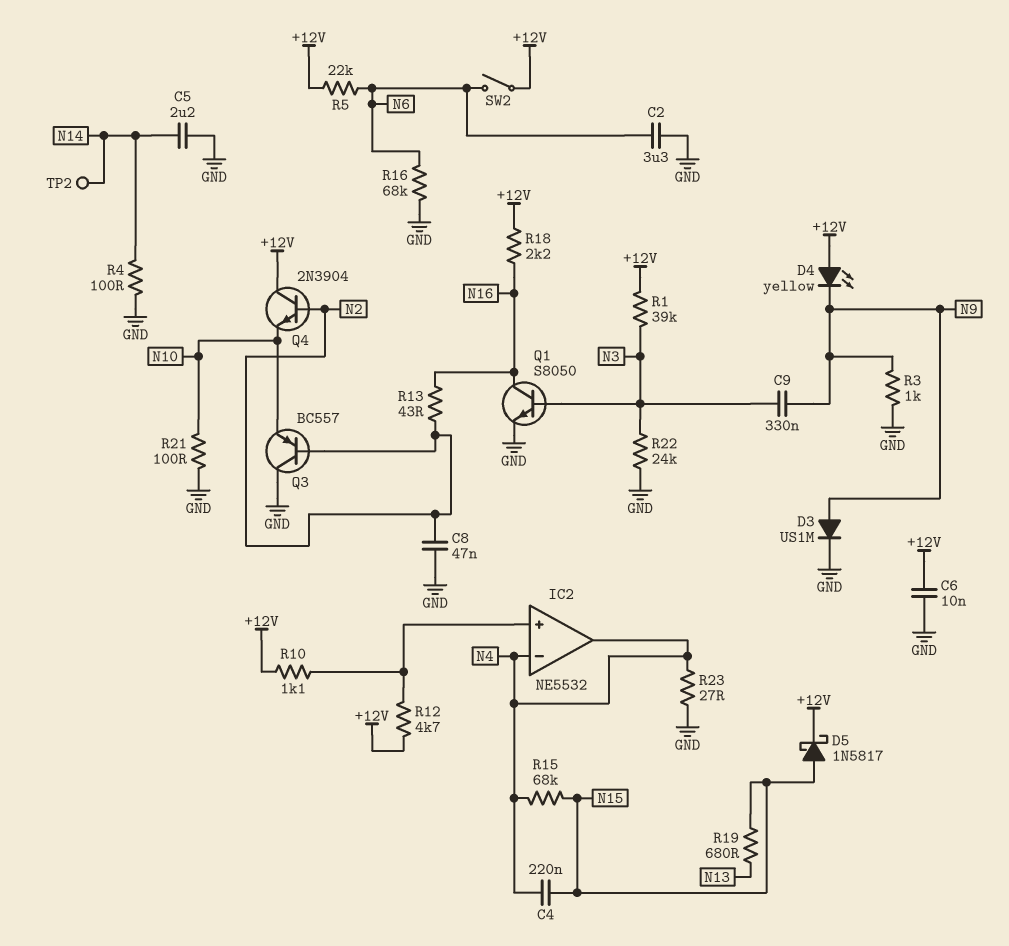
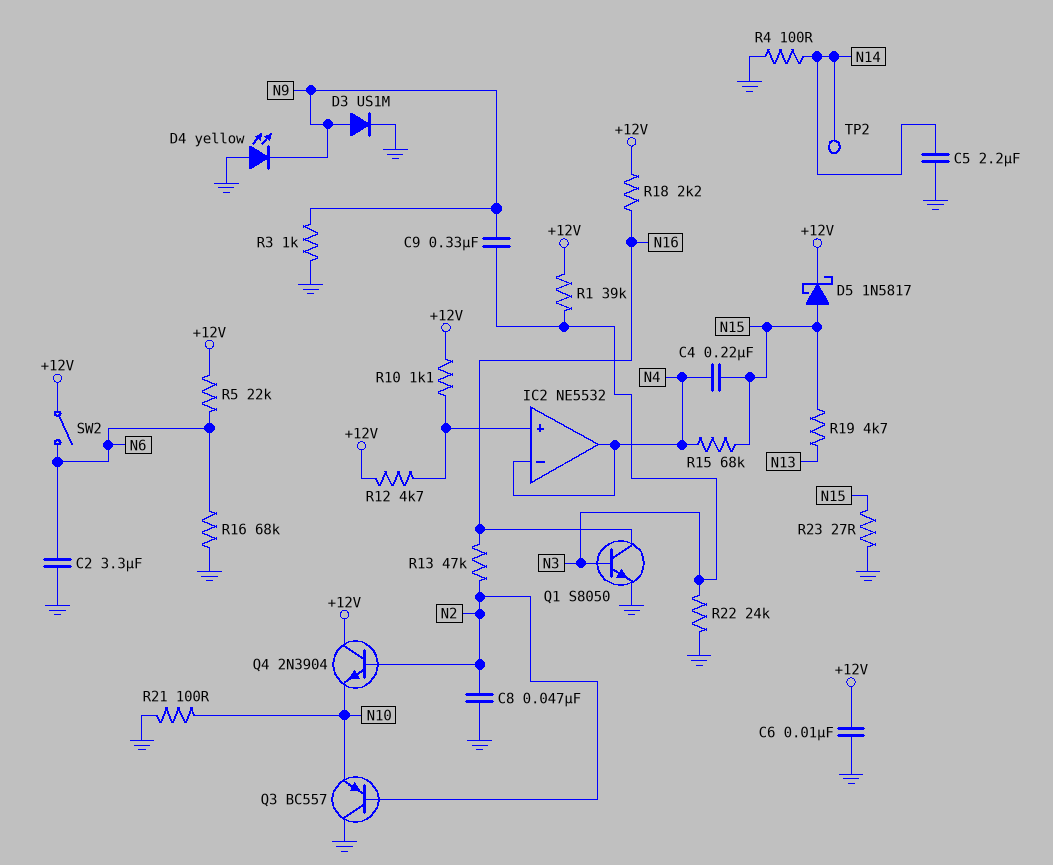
D4: LED yellow (A +12V, K N9) -> LED yellow (A GND, K N9)
R13: 43 (N2, N16) -> 47k (N2, N16)
R19: 680 (N13, N15) -> 4.7k (N13, N15)
R23: 27 (GND, N4) -> 27 (GND, N15)

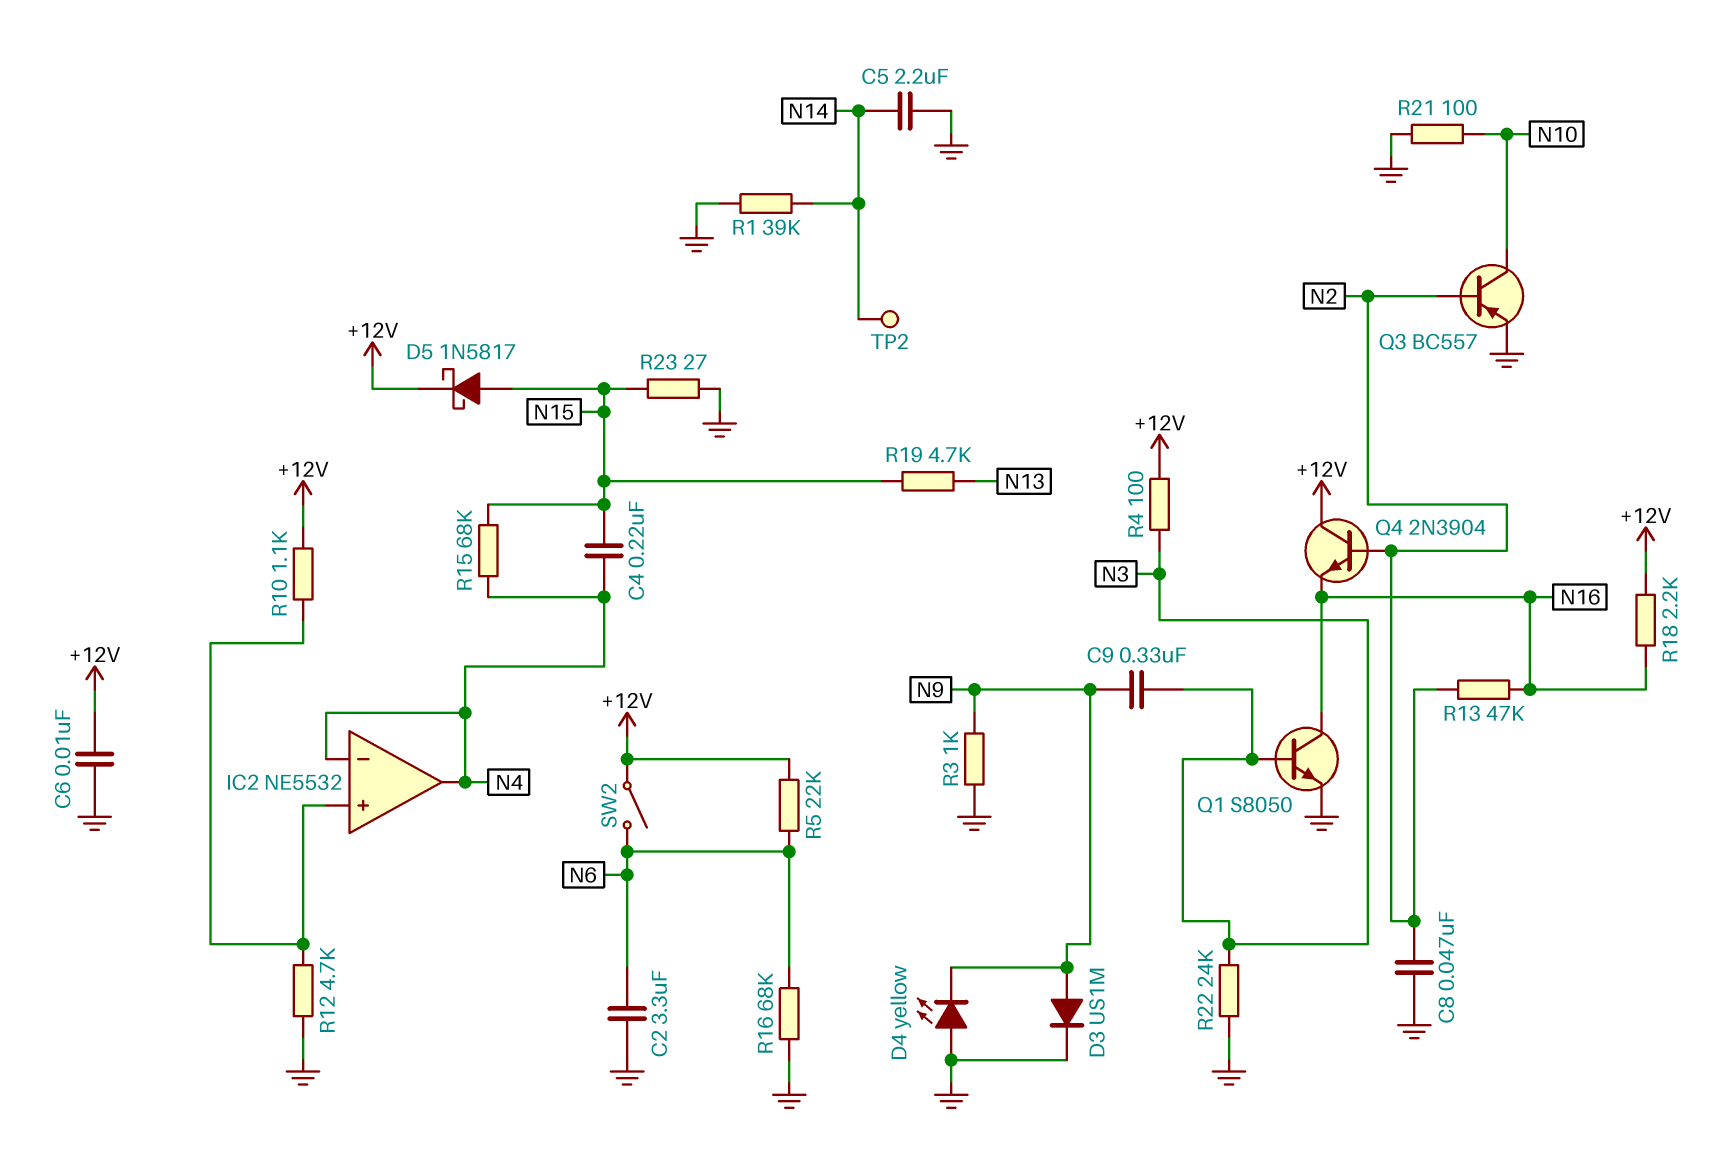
Q3: PNP BC557 (B N2, C GND, E N10) -> PNP BC557 (B N2, C N10, E GND)
Q4: NPN 2N3904 (B N2, C +12V, E N10) -> NPN 2N3904 (B N2, C +12V, E N16)
R1: 39k (+12V, N3) -> 39k (GND, N14)
R4: 100 (GND, N14) -> 100 (+12V, N3)
R12: 4.7k (+12V, IC2/in+) -> 4.7k (GND, IC2/in+)

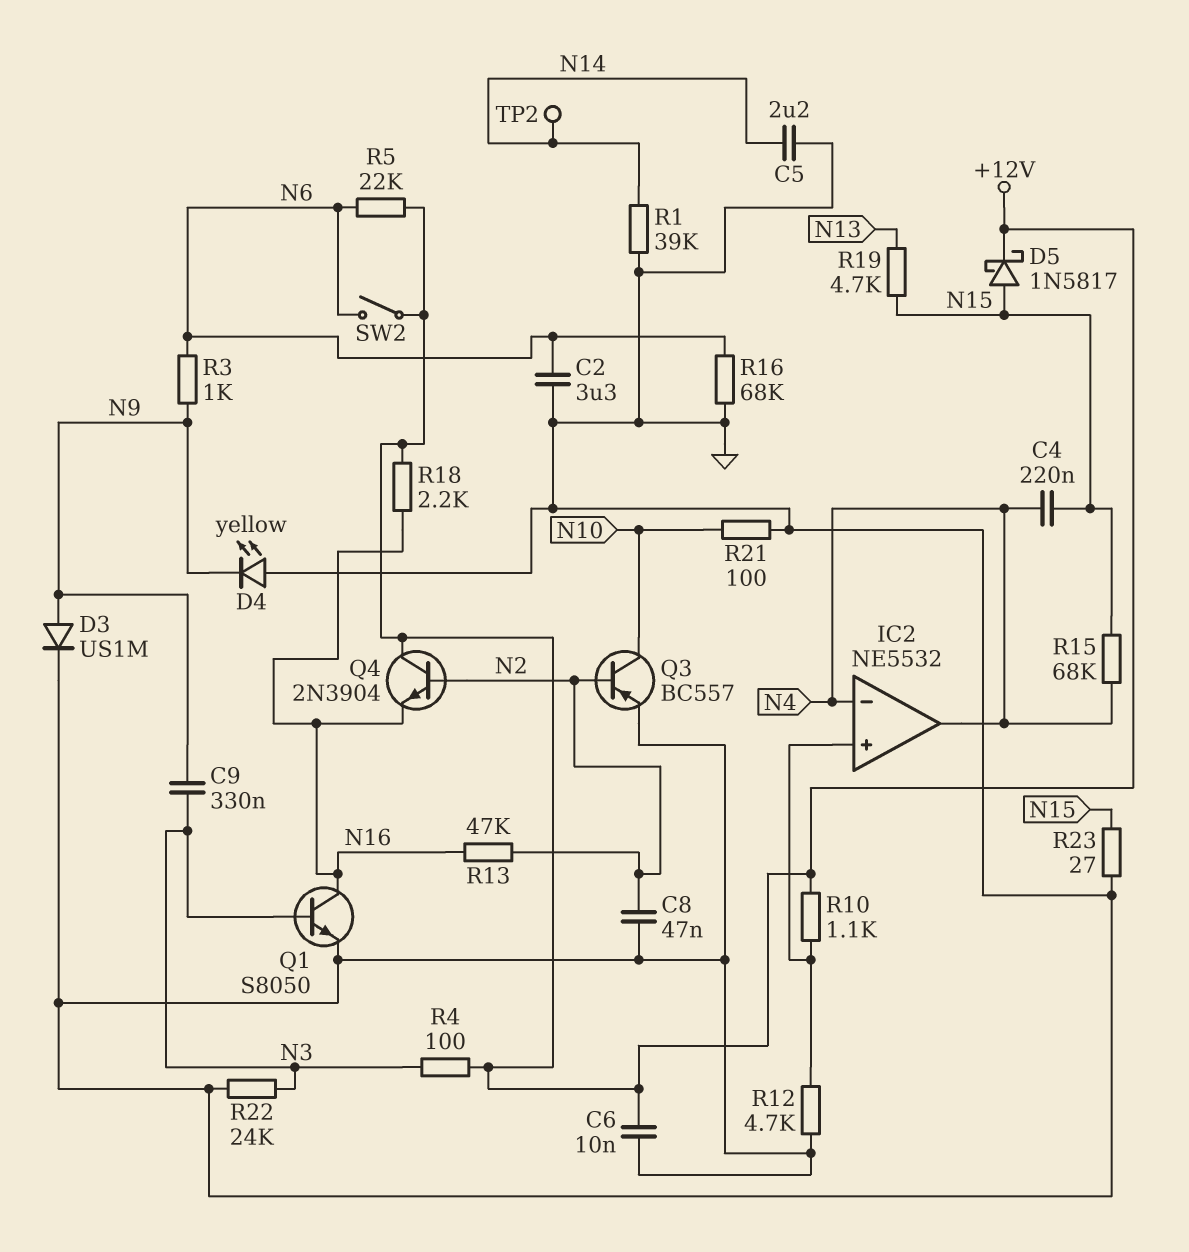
R3: 1k (GND, N9) -> 1k (N6, N9)

